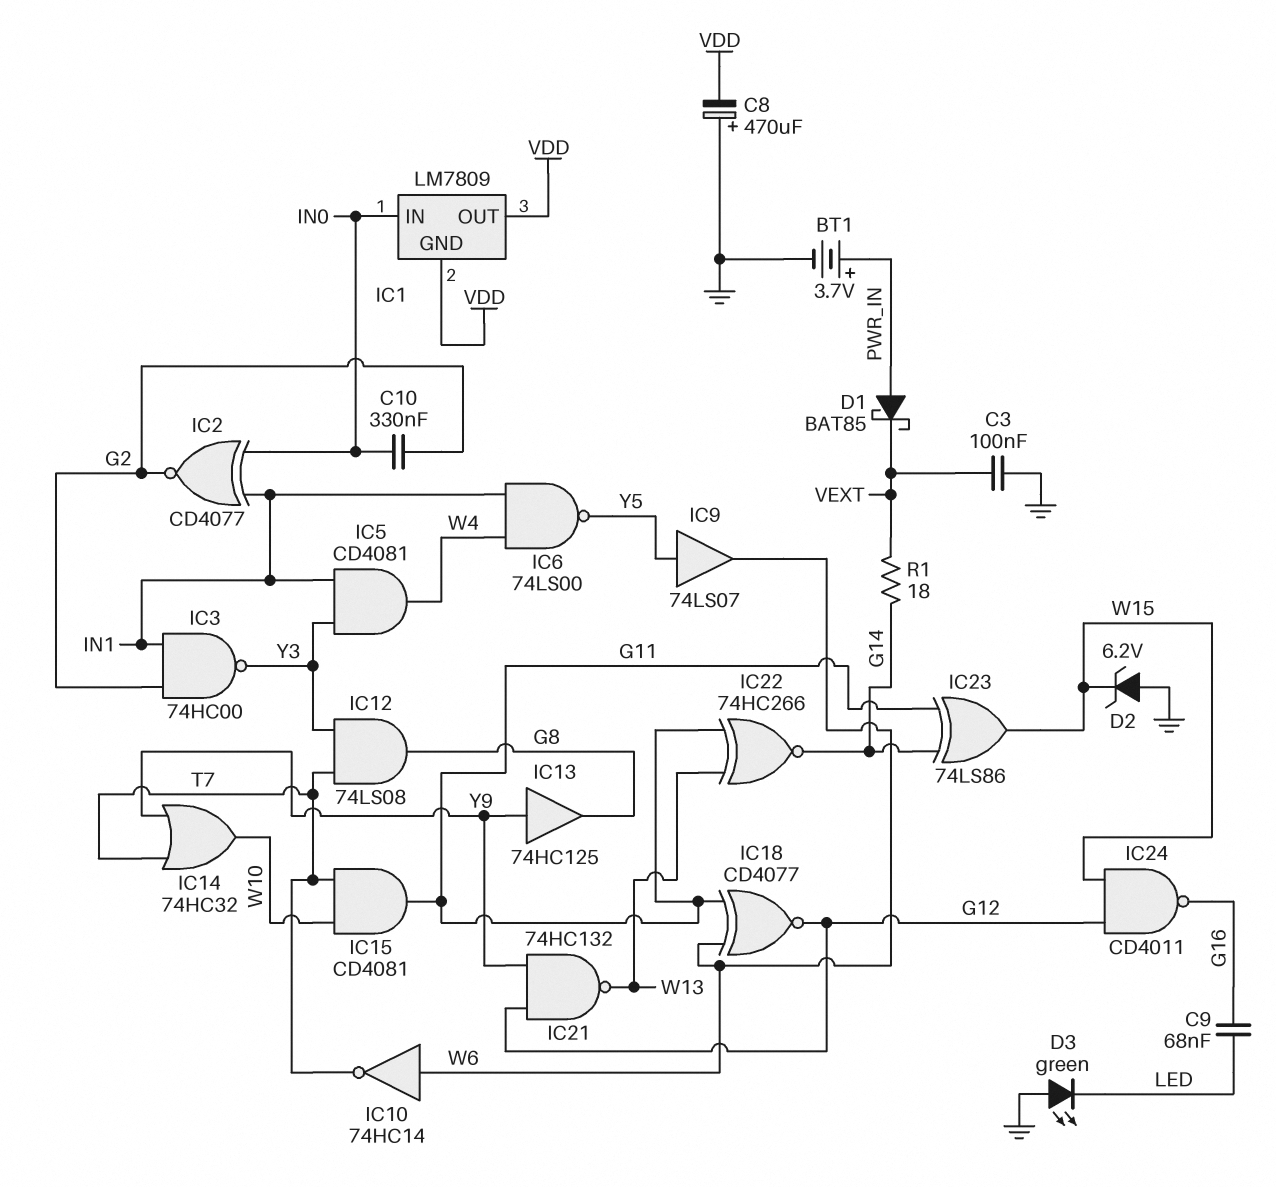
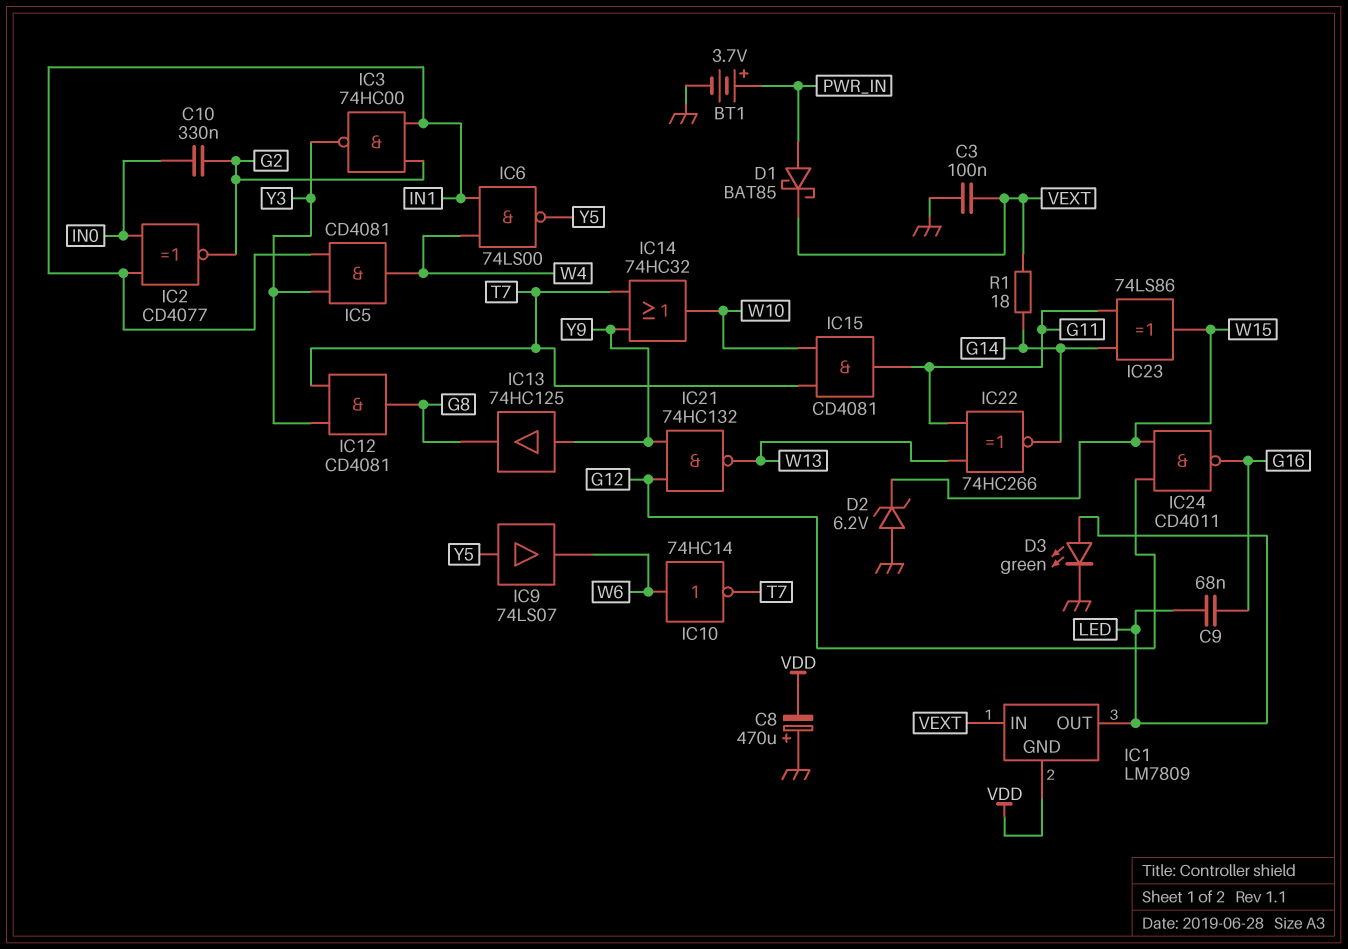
D3: LED green (A GND, K LED) -> LED green (A LED, K GND)
IC1 pin IN: IN0 -> VEXT
IC1 pin OUT: VDD -> LED
IC12: AND 74LS08 (in T7, in Y3, out G8) -> AND CD4081 (in T7, in Y3, out G8)
IC18: XNOR CD4077 (in G11, in W6, out G12) -> none

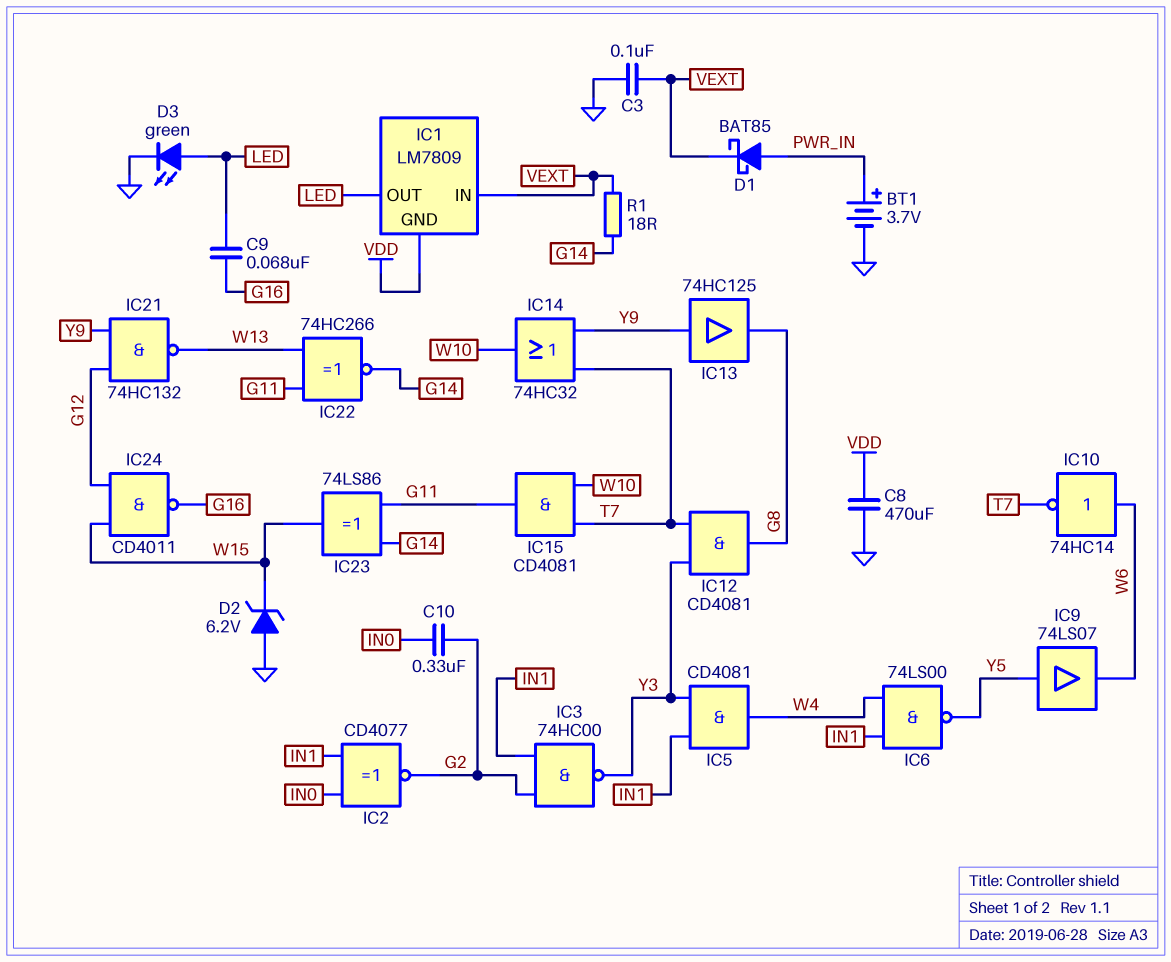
C8: 470uF (plus GND, minus VDD) -> 470uF (GND, VDD)

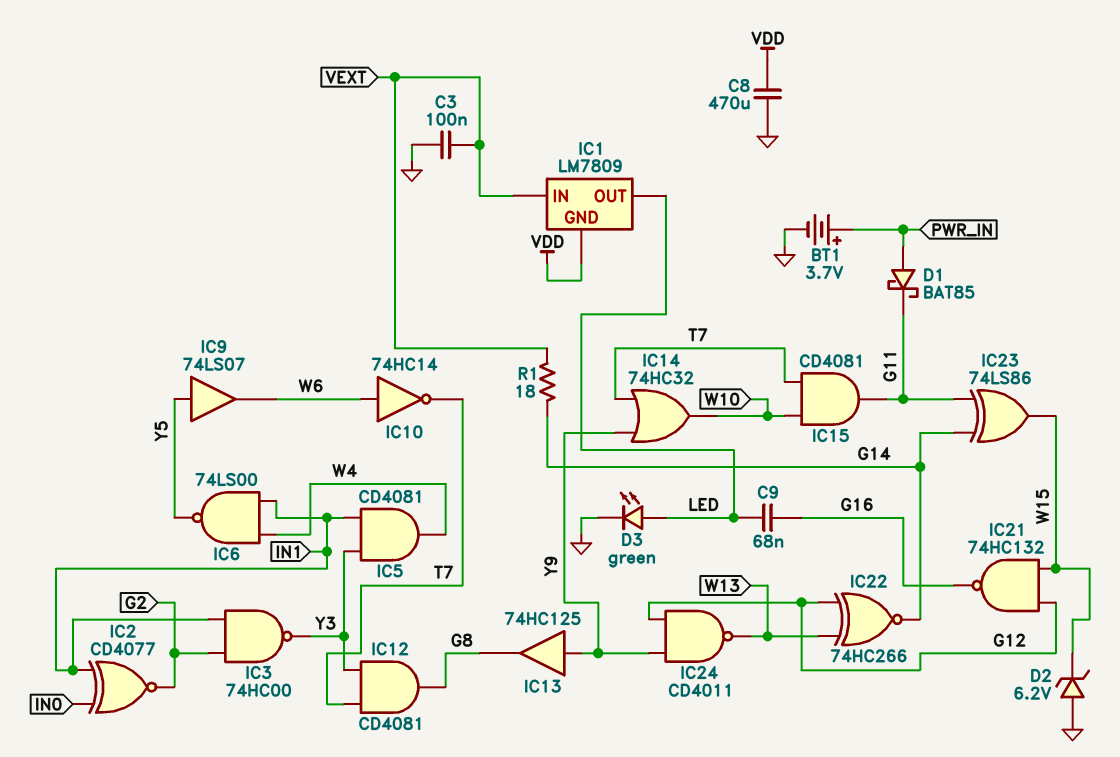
C10: 330nF (G2, IN0) -> none
D1: schottky BAT85 (A PWR_IN, K VEXT) -> schottky BAT85 (A PWR_IN, K G11)
IC21: NAND 74HC132 (in G12, in Y9, out W13) -> NAND 74HC132 (in G12, in W15, out G16)
IC22: XNOR 74HC266 (in G11, in W13, out G14) -> XNOR 74HC266 (in G12, in W13, out G14)
IC24: NAND CD4011 (in G12, in W15, out G16) -> NAND CD4011 (in G12, in Y9, out W13)

